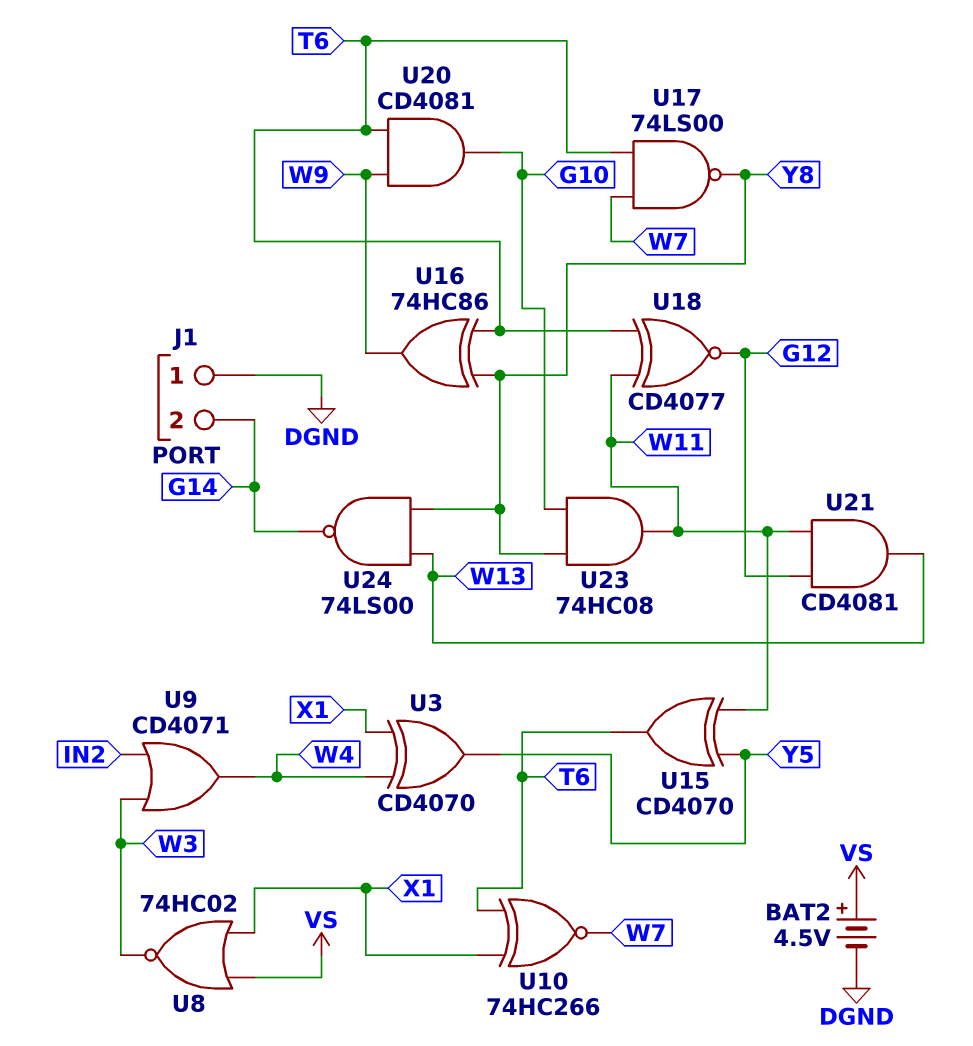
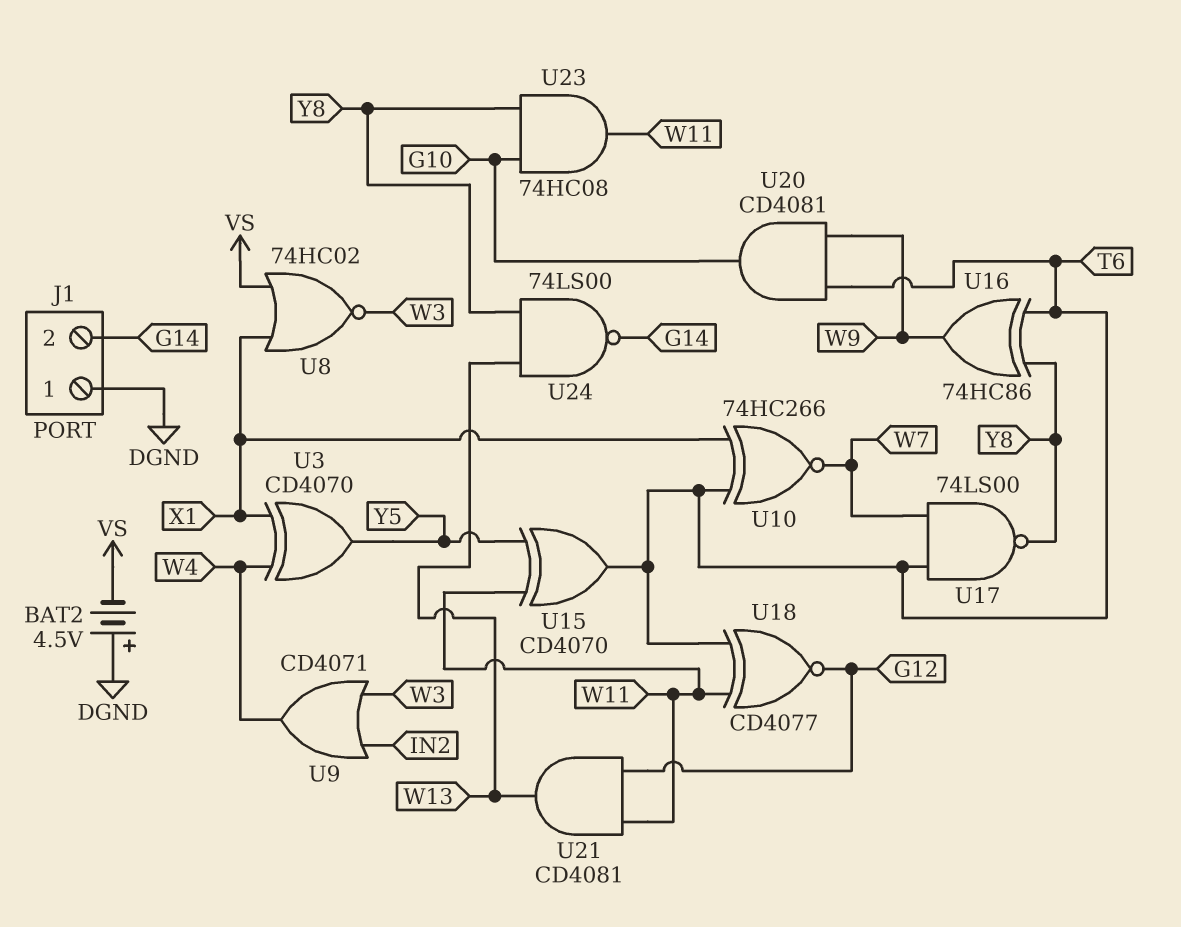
BAT2: 4.5V (plus VS, minus DGND) -> 4.5V (plus DGND, minus VS)

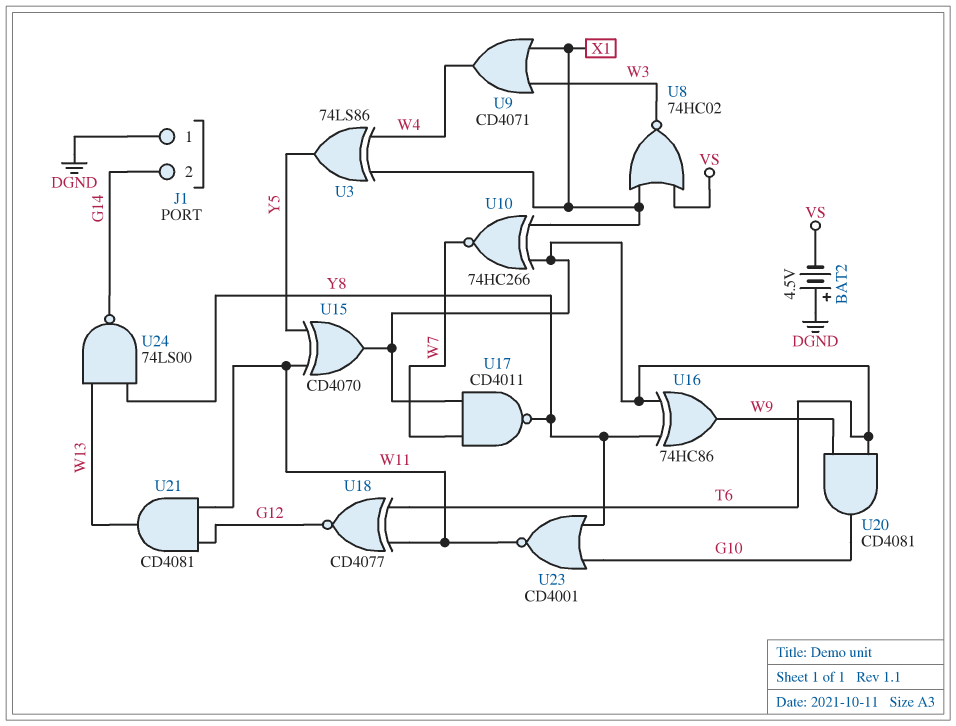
U3: XOR CD4070 (in W4, in X1, out Y5) -> XOR 74LS86 (in W4, in X1, out Y5)
U9: OR CD4071 (in IN2, in W3, out W4) -> OR CD4071 (in W3, in X1, out W4)
U17: NAND 74LS00 (in T6, in W7, out Y8) -> NAND CD4011 (in T6, in W7, out Y8)
U23: AND 74HC08 (in G10, in Y8, out W11) -> NOR CD4001 (in G10, in Y8, out W11)

